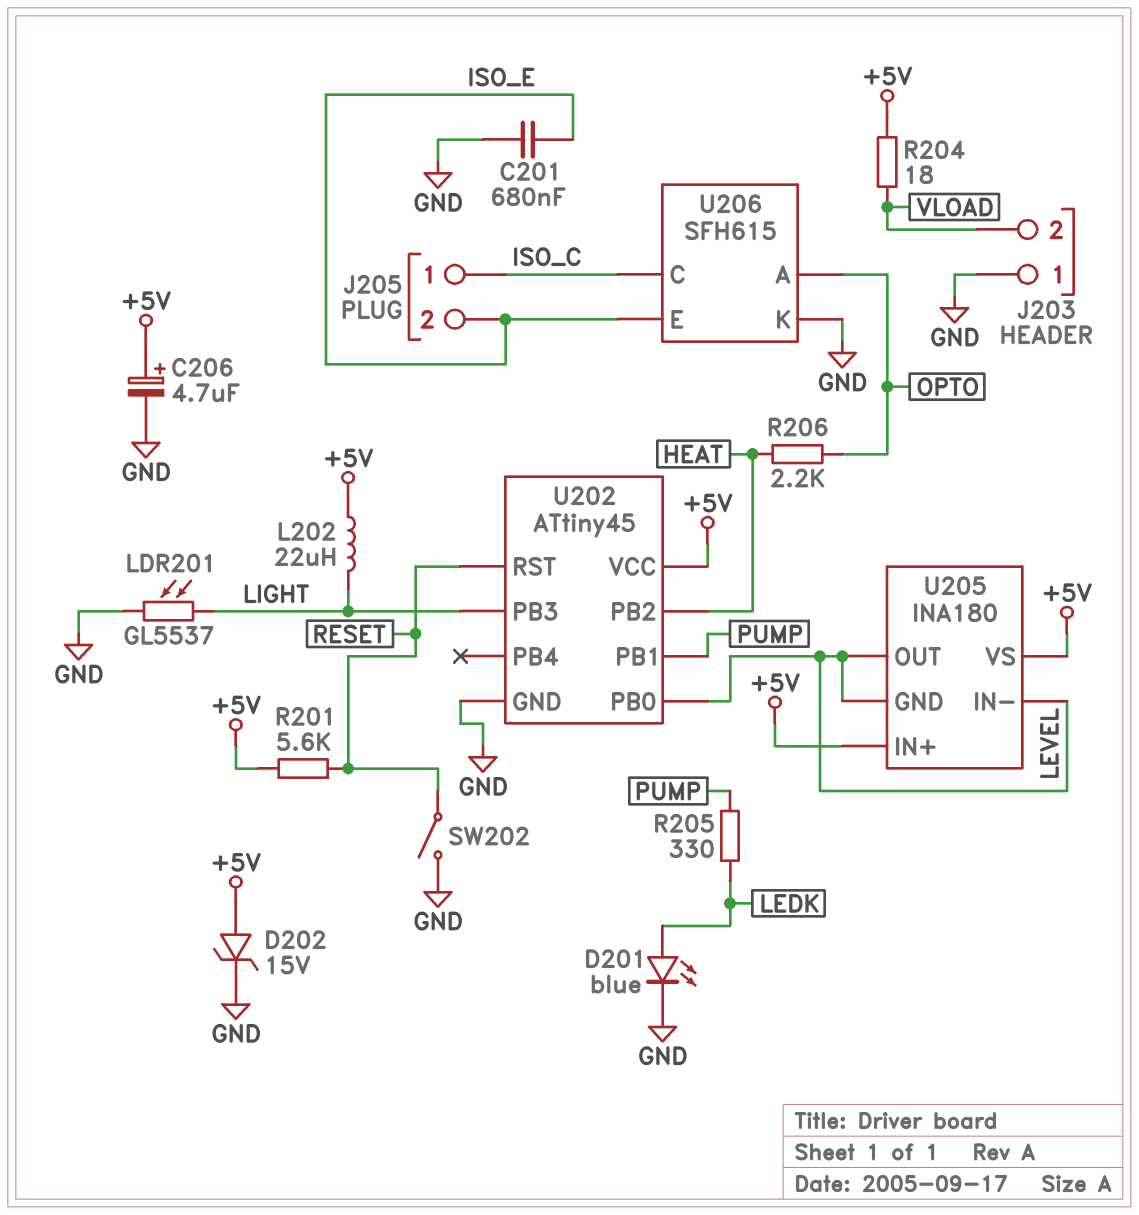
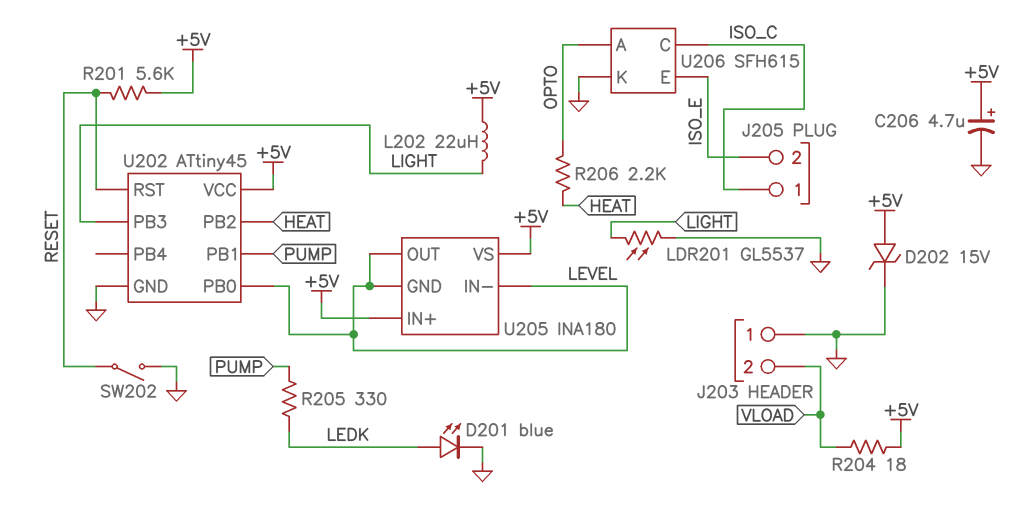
C201: 680nF (GND, ISO_E) -> none

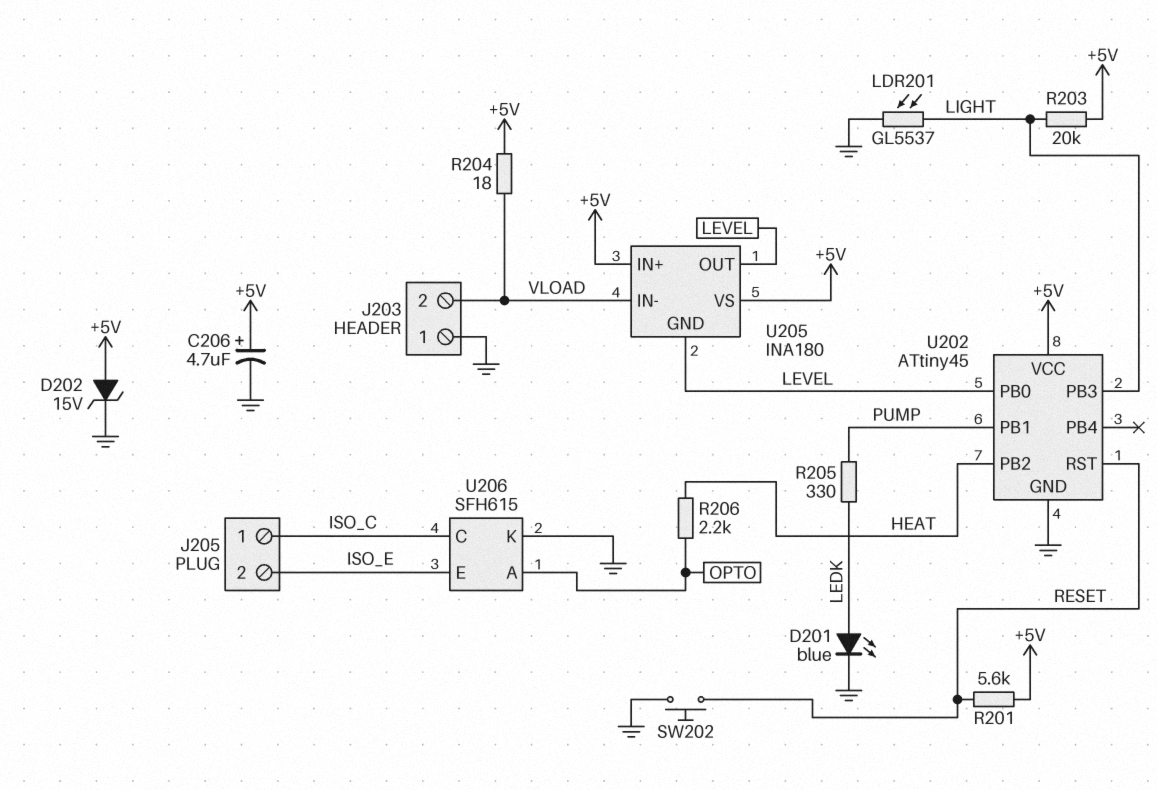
L202: 22uH (+5V, LIGHT) -> none
R203: none -> 20k (+5V, LIGHT)
SW202: switch (GND, RESET) -> button (GND, RESET)
U205 pin IN-: LEVEL -> VLOAD

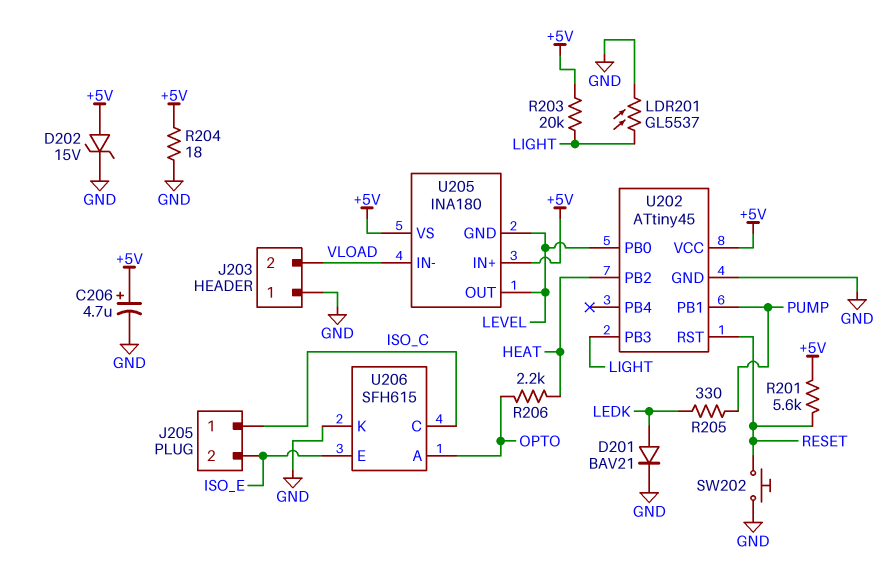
D201: LED blue (A LEDK, K GND) -> diode BAV21 (A LEDK, K GND)
R204: 18 (+5V, VLOAD) -> 18 (+5V, GND)

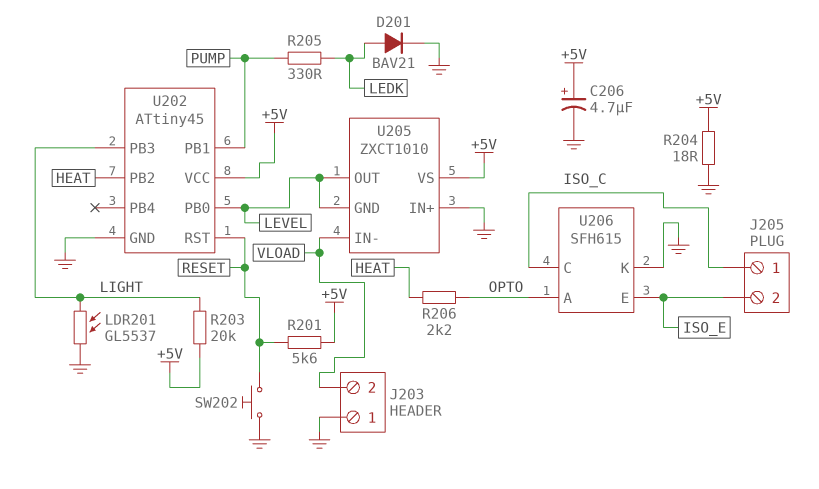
D202: zener 15V (A +5V, K GND) -> none
U205: INA180 -> ZXCT1010
U205 pin IN+: +5V -> GND

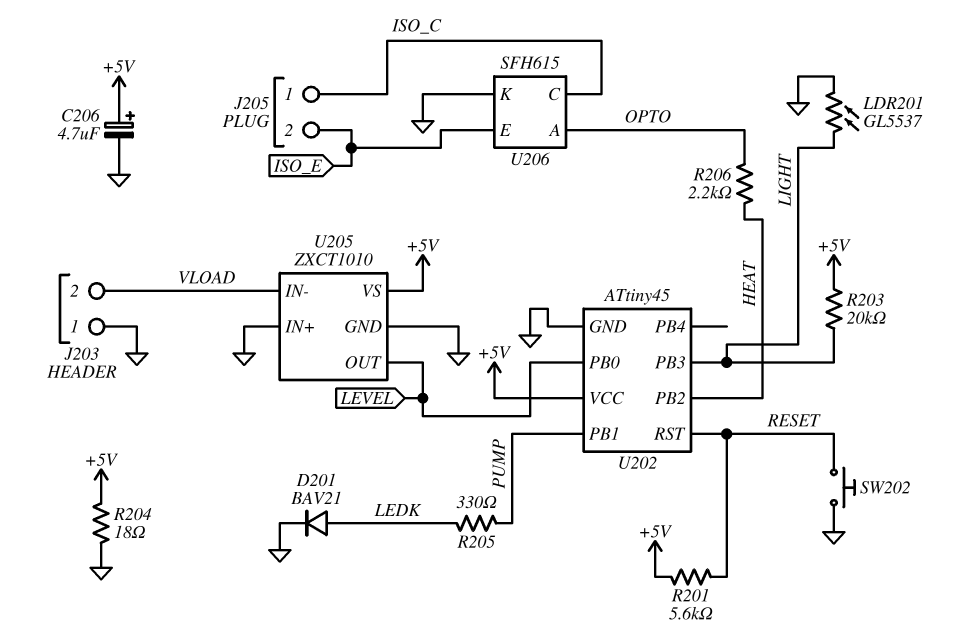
U205 pin GND: LEVEL -> GND

